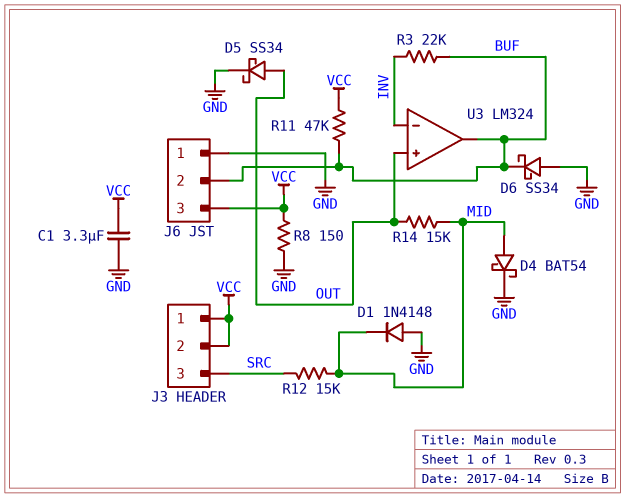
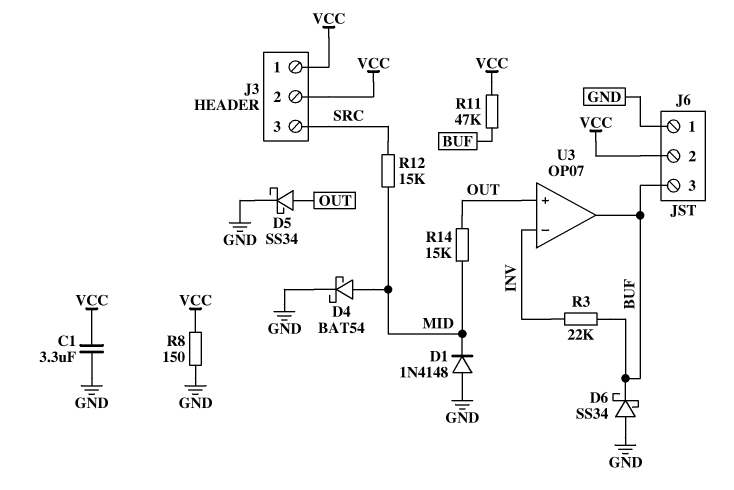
J6 pin 2: BUF -> VCC
J6 pin 3: VCC -> BUF
U3: LM324 -> OP07

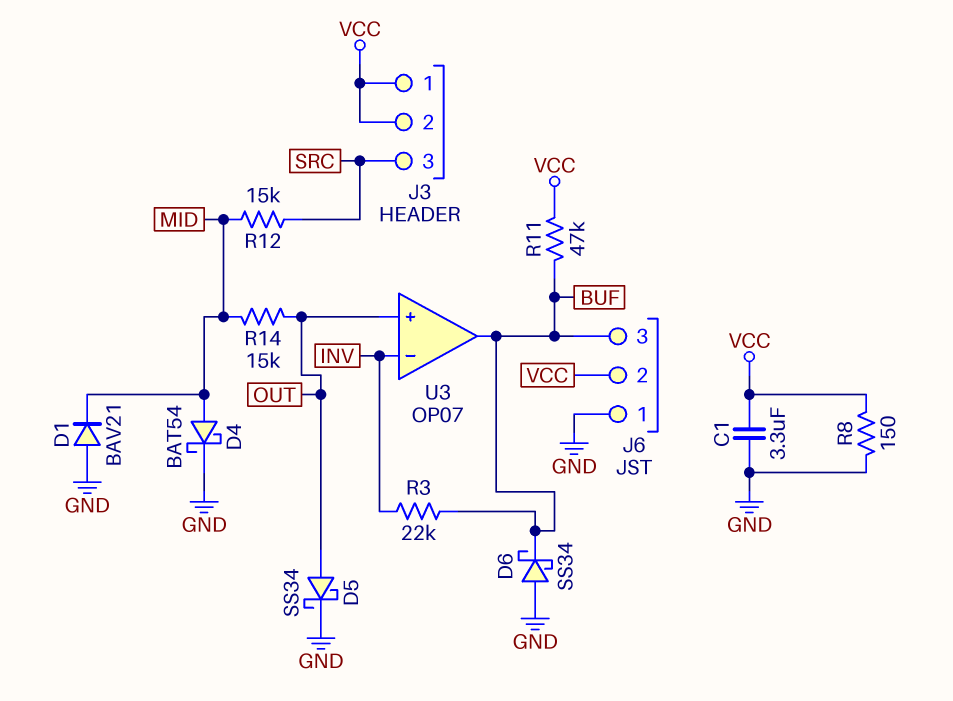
D1: diode 1N4148 (A GND, K MID) -> diode BAV21 (A GND, K MID)

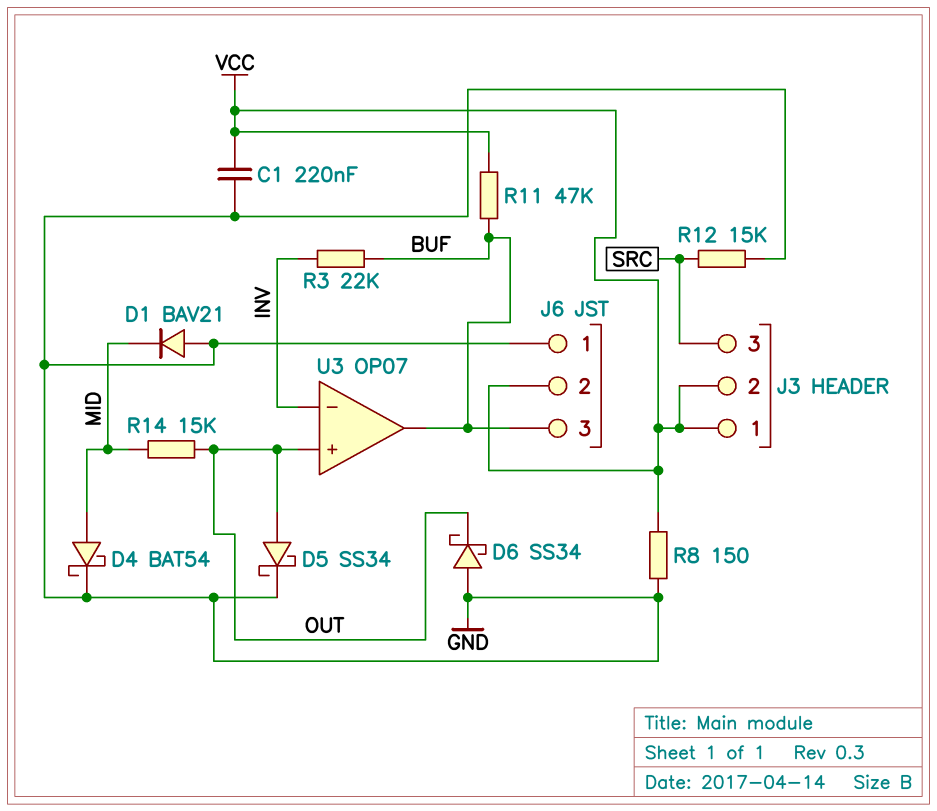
C1: 3.3uF (GND, VCC) -> 220nF (GND, VCC)
D6: schottky SS34 (A GND, K BUF) -> schottky SS34 (A GND, K OUT)
R12: 15k (MID, SRC) -> 15k (GND, SRC)

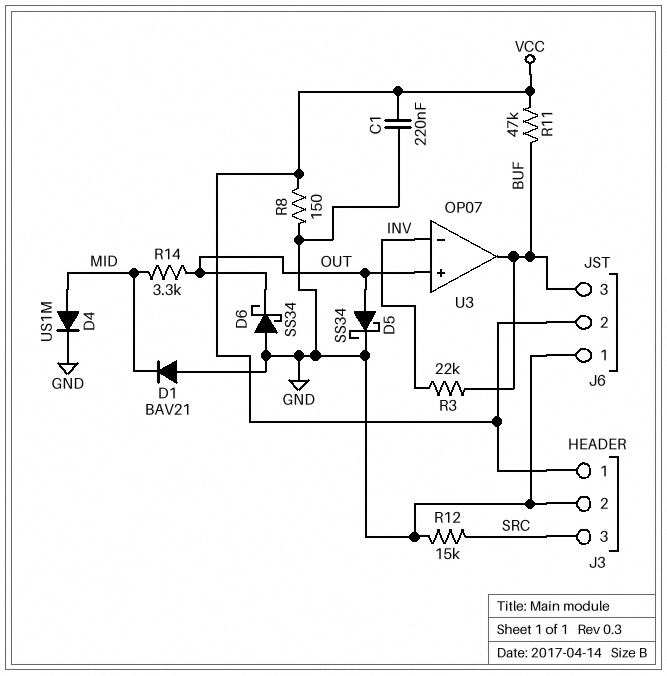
D4: schottky BAT54 (A MID, K GND) -> diode US1M (A MID, K GND)
J3 pin 2: VCC -> GND
R14: 15k (MID, OUT) -> 3.3k (MID, OUT)

